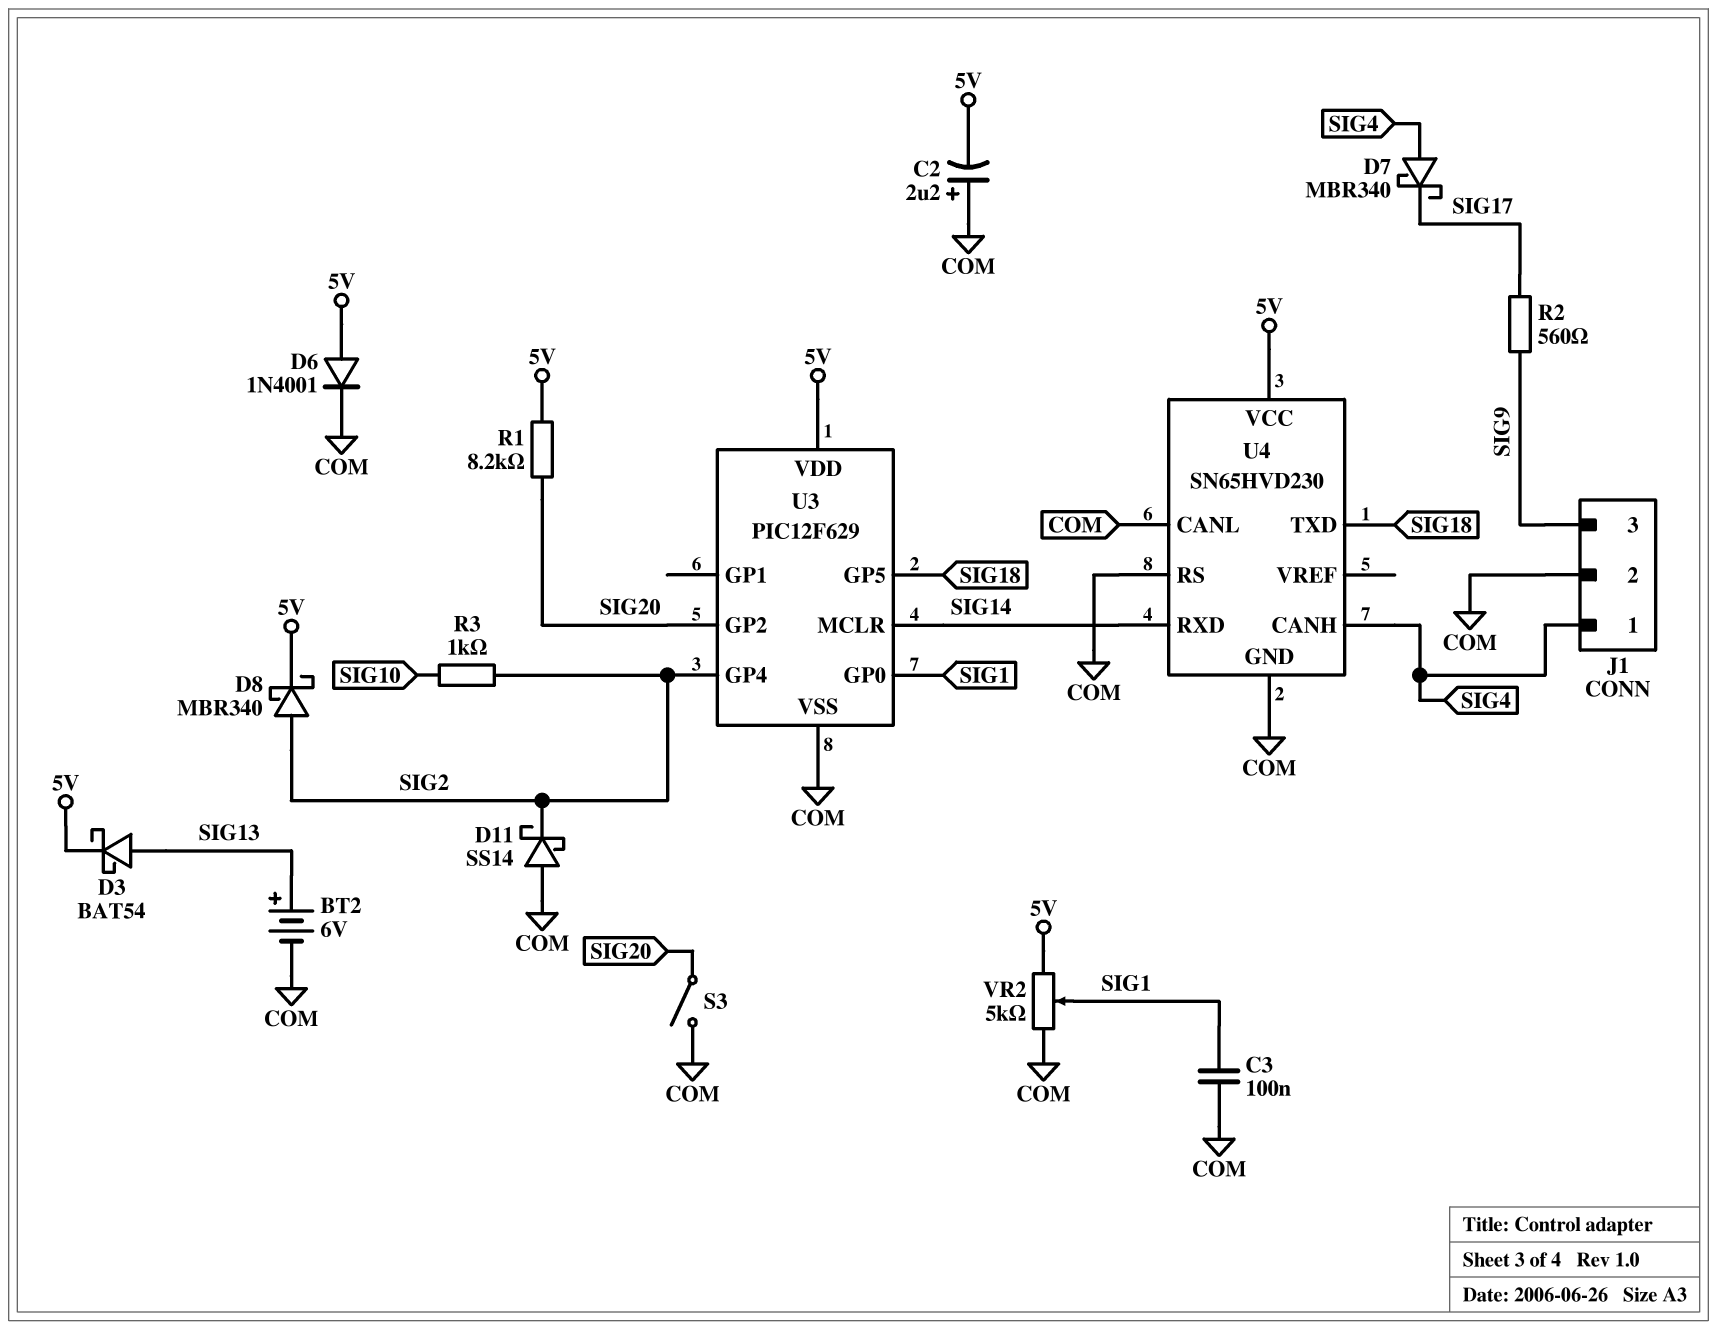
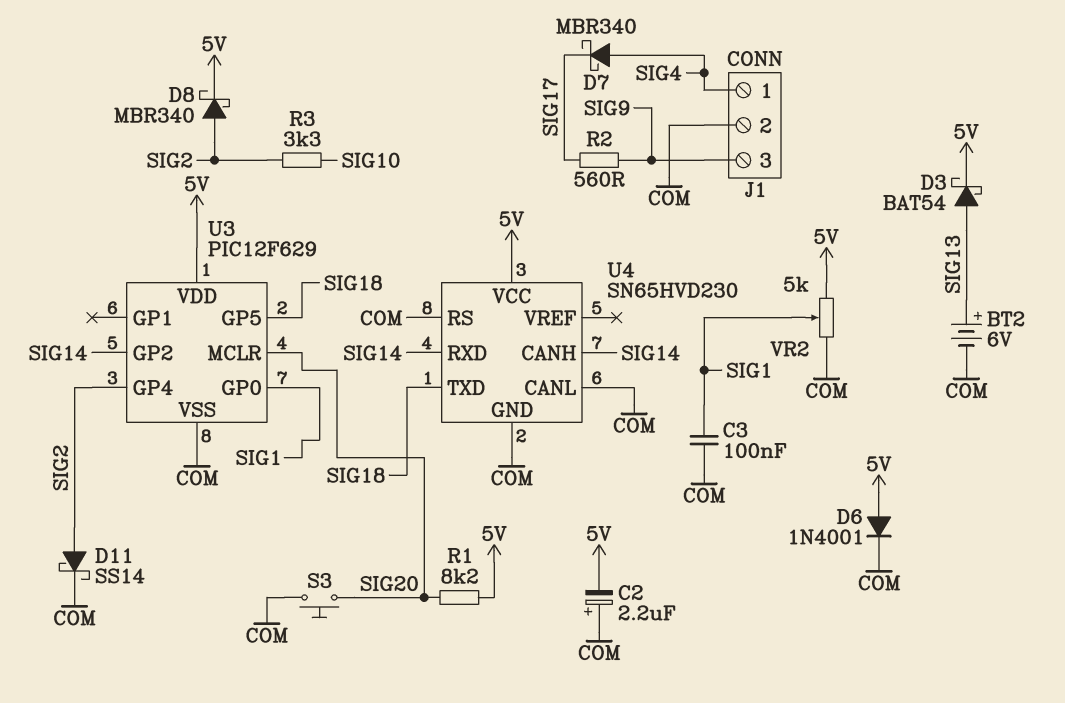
D11: schottky SS14 (A COM, K SIG2) -> schottky SS14 (A SIG2, K COM)
R3: 1k (SIG2, SIG10) -> 3.3k (SIG2, SIG10)
S3: switch (COM, SIG20) -> button (COM, SIG20)
U3 pin GP2: SIG20 -> SIG14
U3 pin MCLR: SIG14 -> SIG20
U4 pin CANH: SIG4 -> SIG14

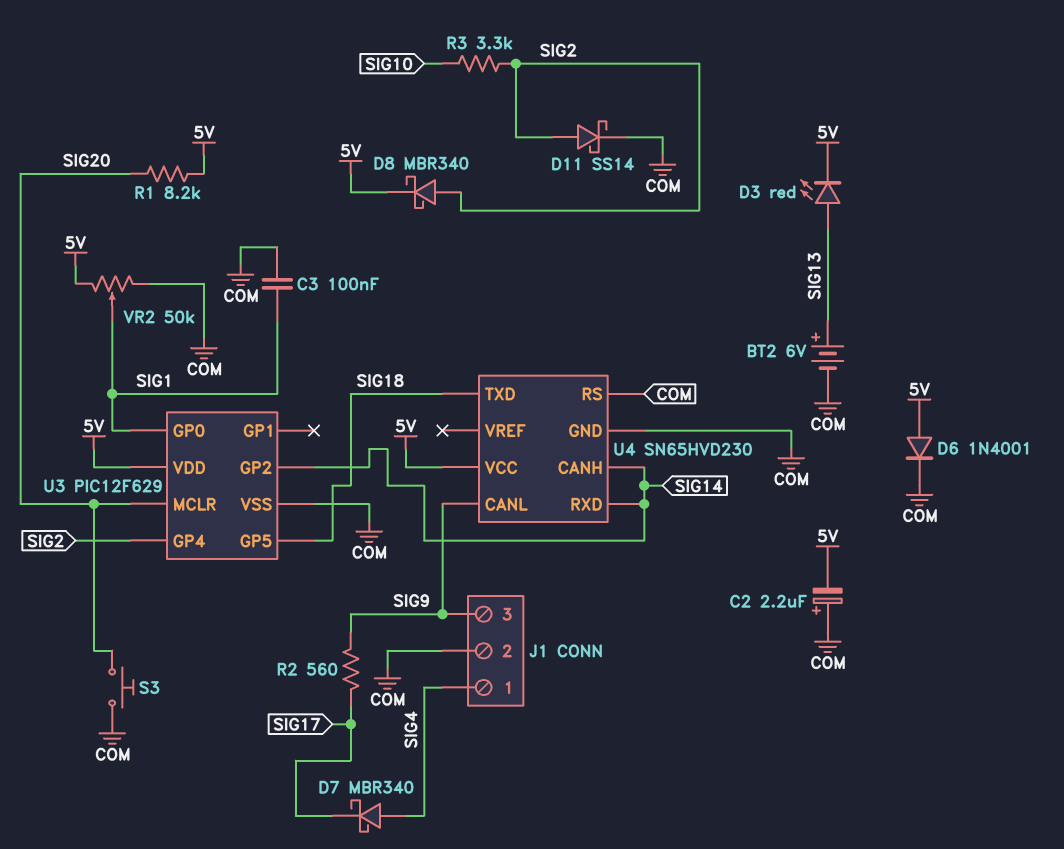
D3: schottky BAT54 (A SIG13, K 5V) -> LED red (A SIG13, K 5V)
U4 pin CANL: COM -> SIG9
VR2: 5k (5V, COM, wiper SIG1) -> 50k (5V, COM, wiper SIG1)

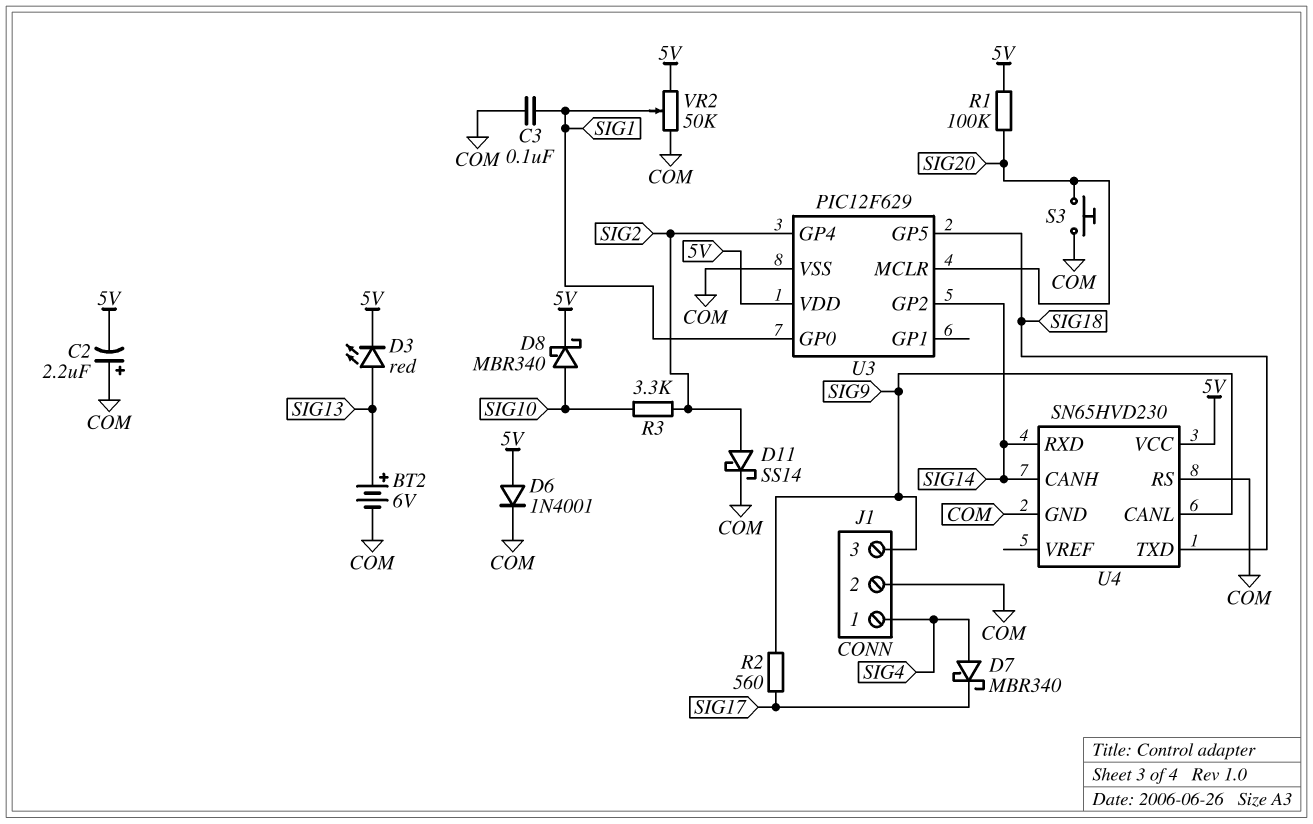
D8: schottky MBR340 (A SIG2, K 5V) -> schottky MBR340 (A SIG10, K 5V)
R1: 8.2k (5V, SIG20) -> 100k (5V, SIG20)

